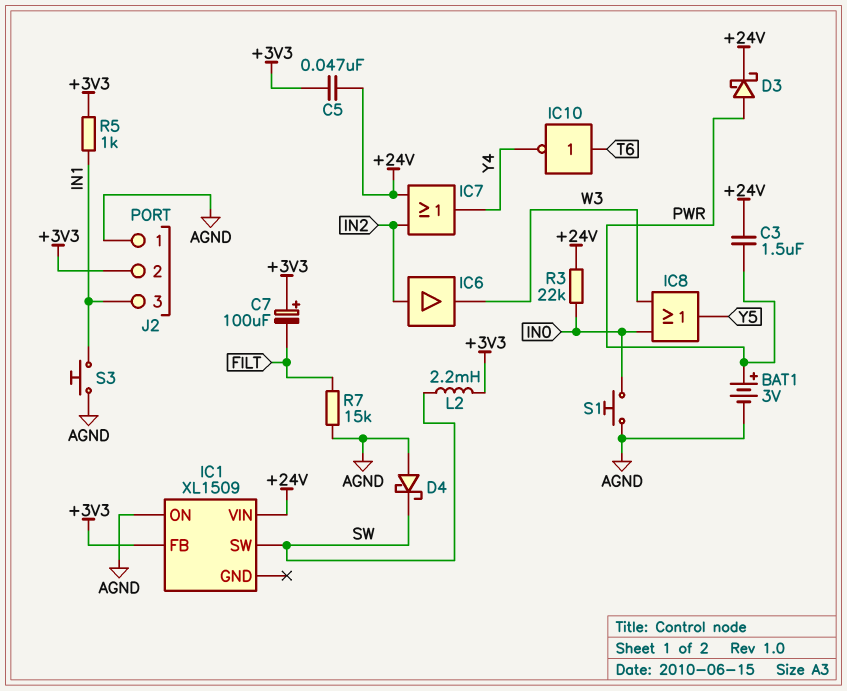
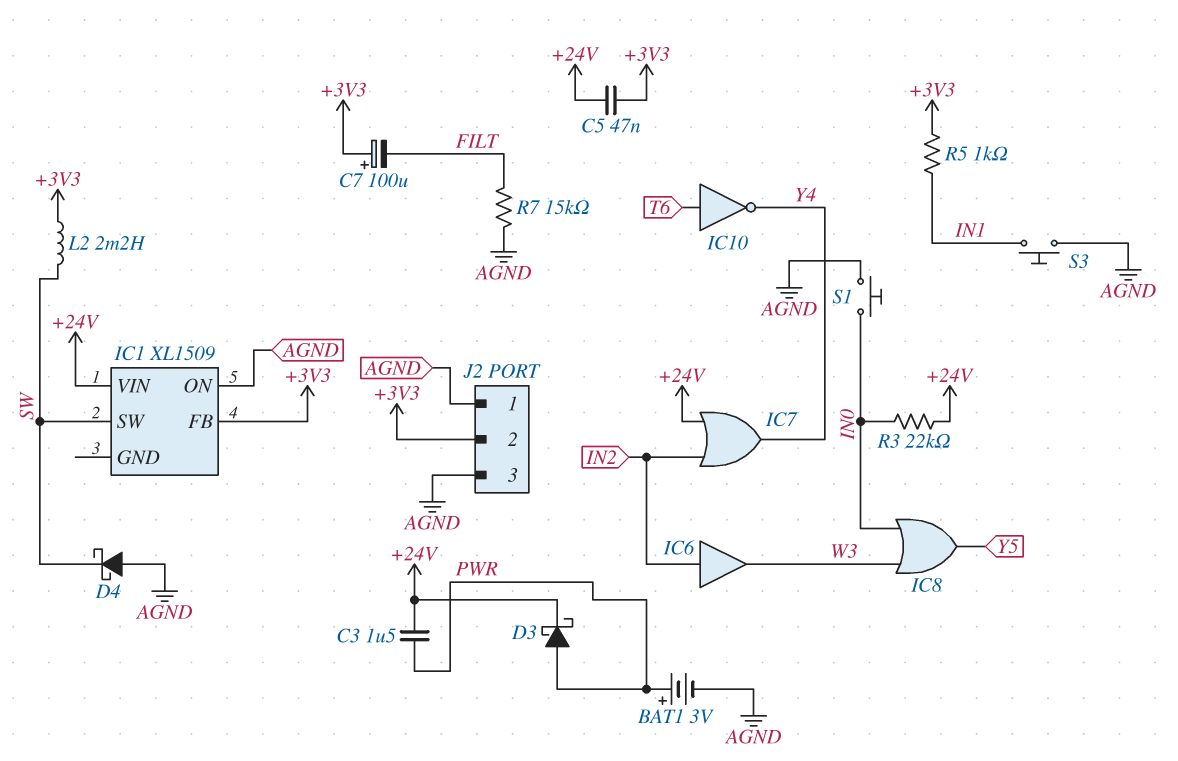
J2 pin 3: IN1 -> AGND

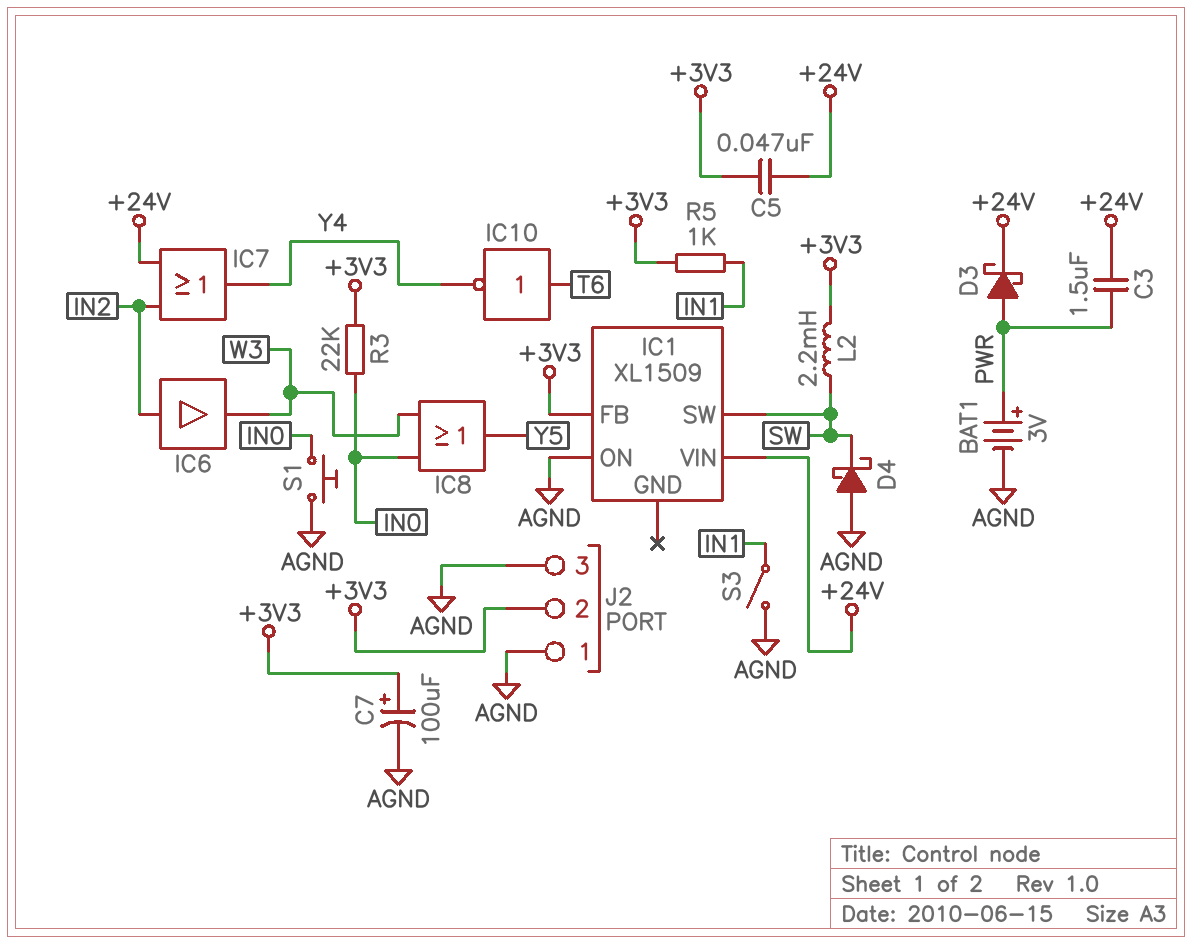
C7: 100uF (plus +3V3, minus FILT) -> 100uF (plus +3V3, minus AGND)
R3: 22k (+24V, IN0) -> 22k (+3V3, IN0)
R7: 15k (AGND, FILT) -> none
S3: button (AGND, IN1) -> switch (AGND, IN1)

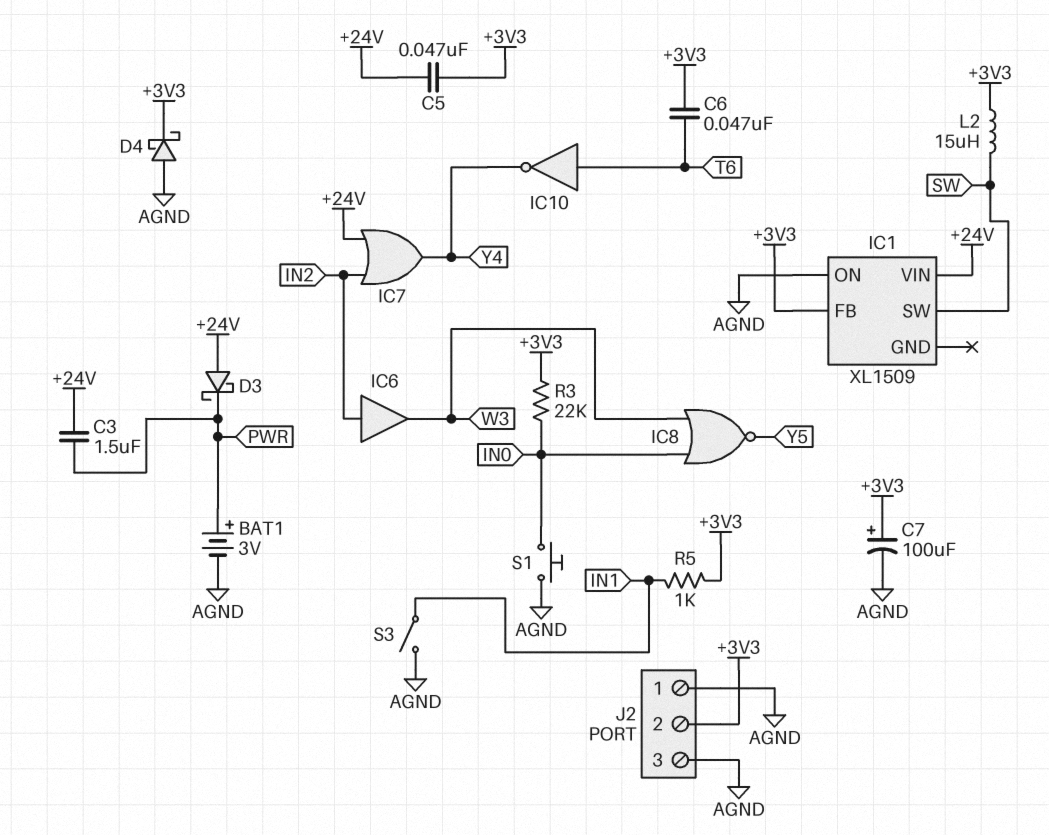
C6: none -> 47nF (+3V3, T6)
D3: schottky (A PWR, K +24V) -> schottky (A +24V, K PWR)
D4: schottky (A AGND, K SW) -> schottky (A AGND, K +3V3)
IC8: OR (in IN0, in W3, out Y5) -> NOR (in IN0, in W3, out Y5)
L2: 2.2mH (+3V3, SW) -> 15uH (+3V3, SW)

